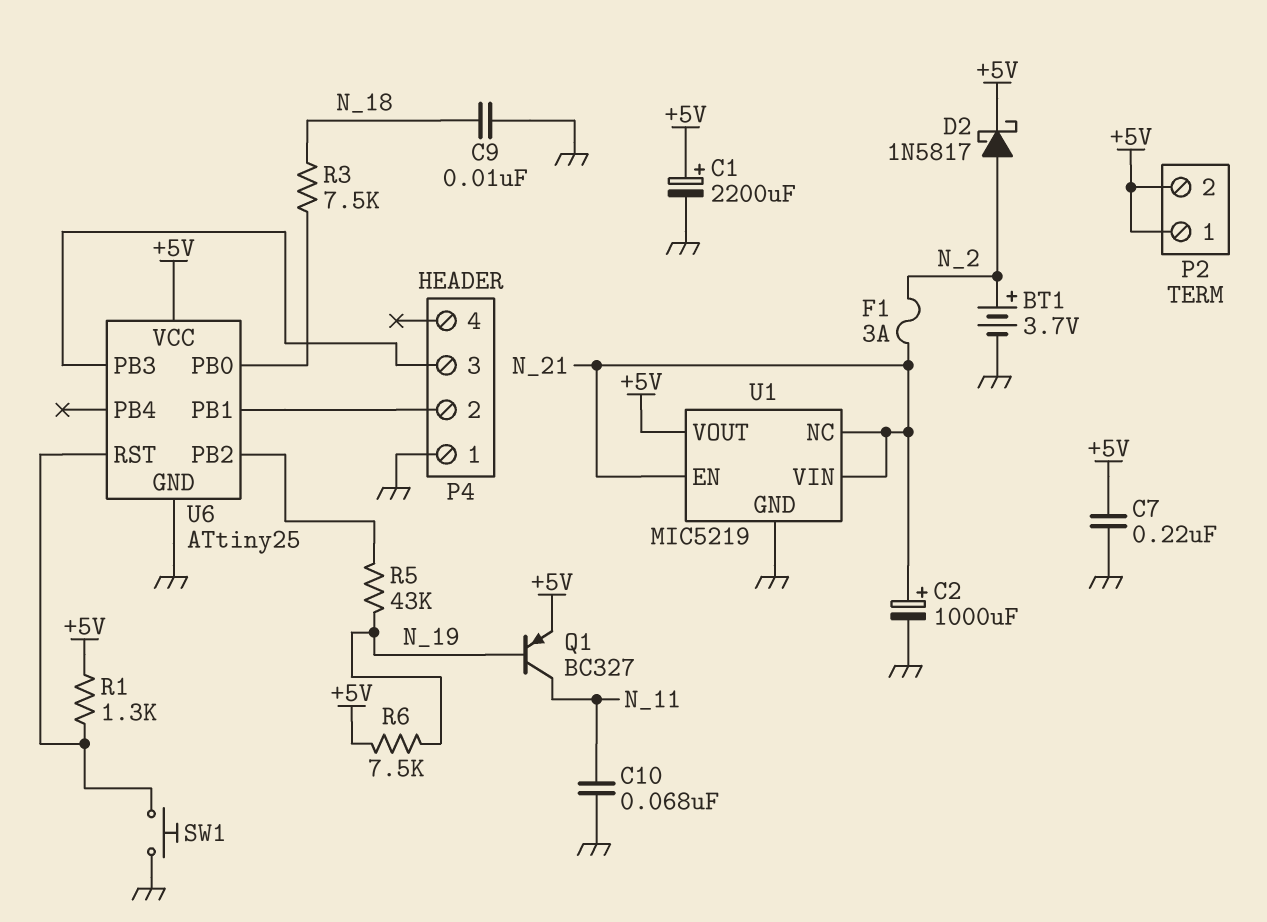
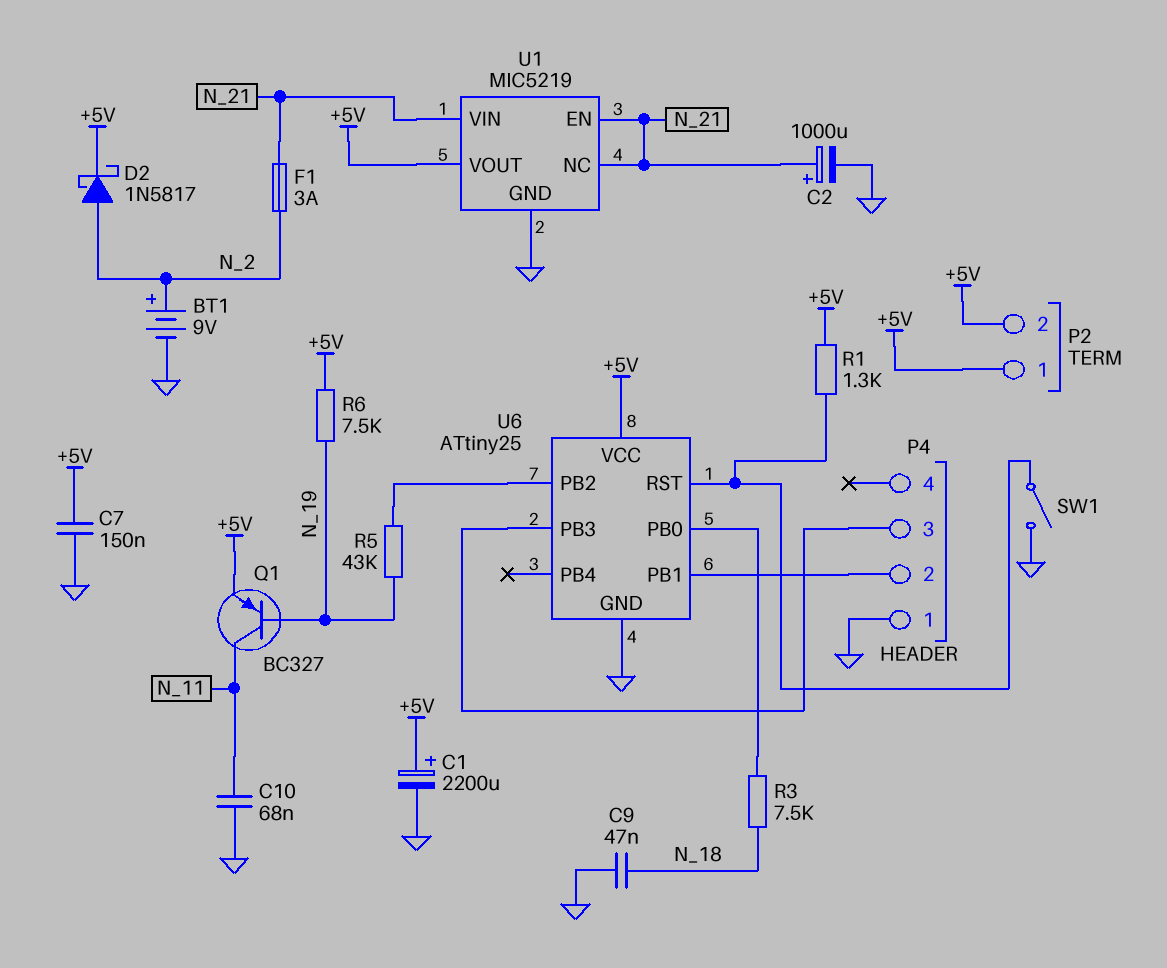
BT1: 3.7V (plus N_2, minus GND) -> 9V (plus N_2, minus GND)
C7: 220nF (+5V, GND) -> 150nF (+5V, GND)
C9: 10nF (GND, N_18) -> 47nF (GND, N_18)
SW1: button (GND, U6/RST) -> switch (GND, U6/RST)

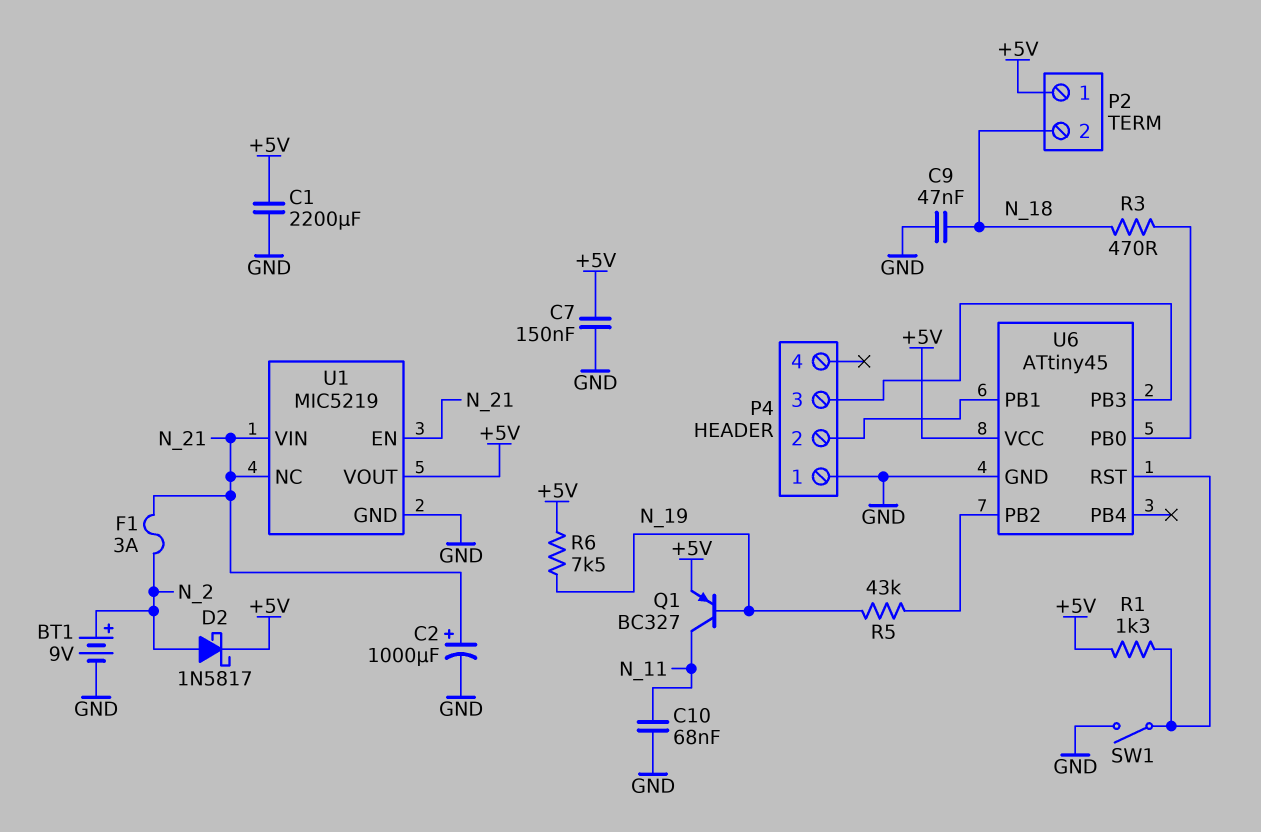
C1: 2200uF (plus +5V, minus GND) -> 2200uF (+5V, GND)
P2 pin 2: +5V -> N_18
R3: 7.5k (N_18, U6/PB0) -> 470 (N_18, U6/PB0)
U6: ATtiny25 -> ATtiny45

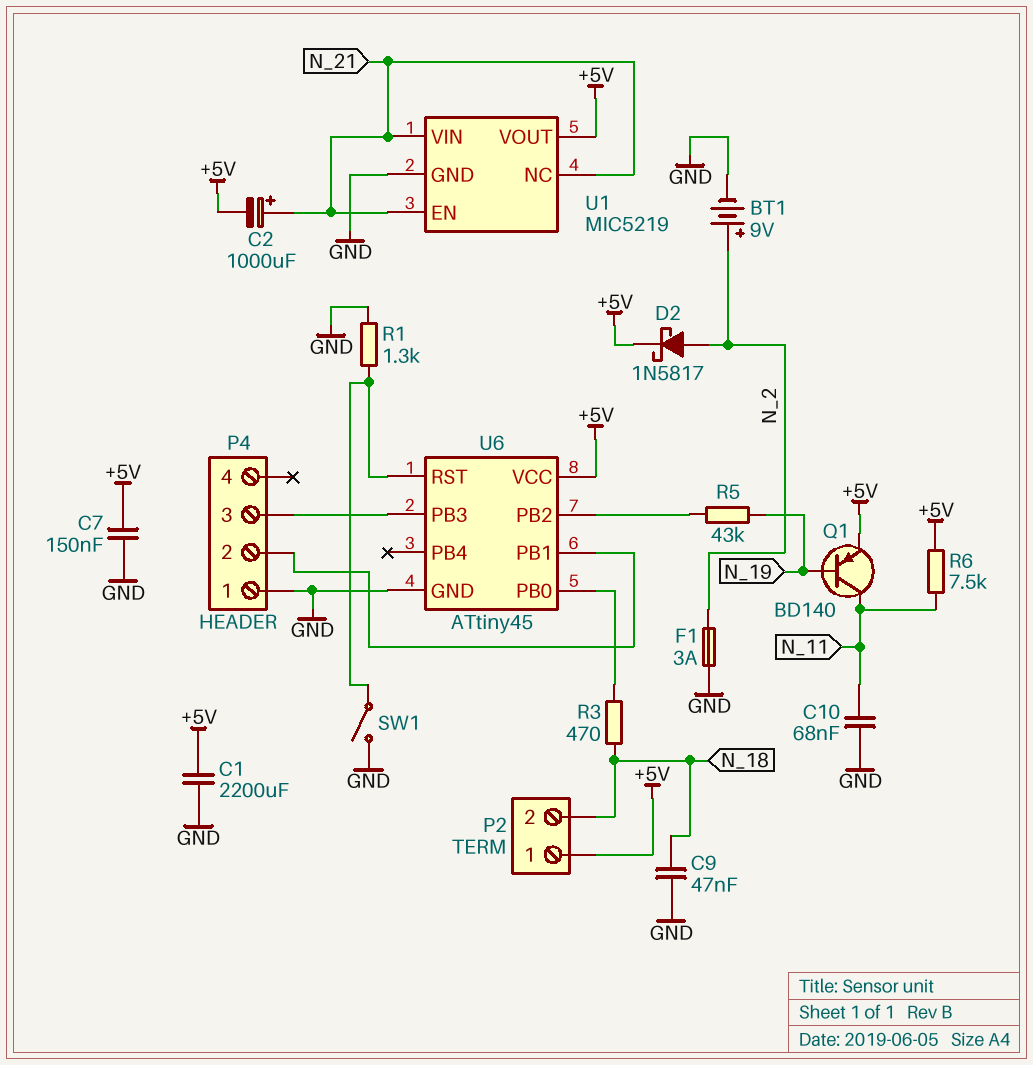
C2: 1000uF (plus N_21, minus GND) -> 1000uF (plus N_21, minus +5V)
F1: 3A (N_2, N_21) -> 3A (GND, N_2)
Q1: PNP BC327 (B N_19, C N_11, E +5V) -> PNP BD140 (B N_19, C N_11, E +5V)
R1: 1.3k (+5V, U6/RST) -> 1.3k (GND, U6/RST)
R6: 7.5k (+5V, N_19) -> 7.5k (+5V, N_11)

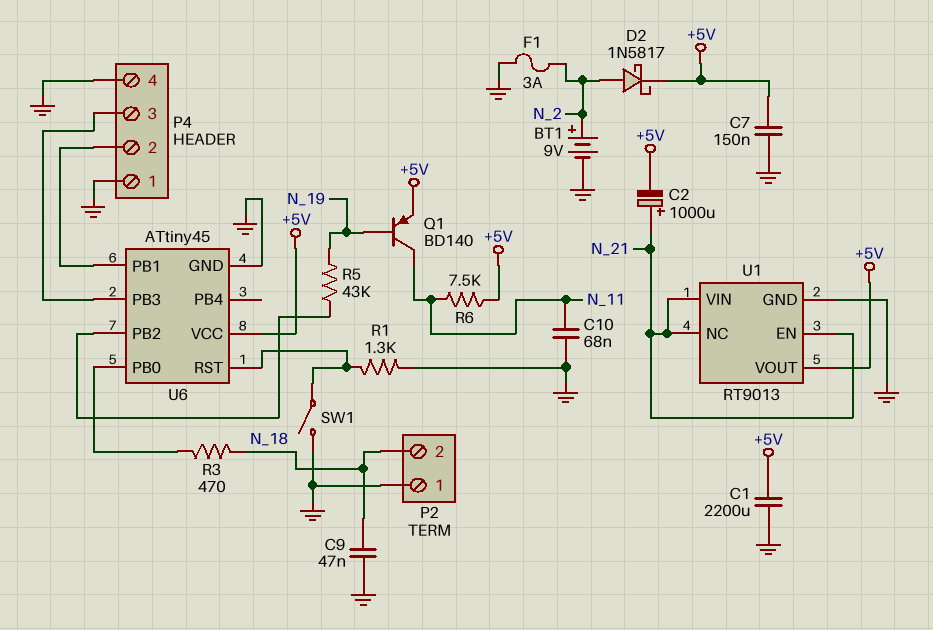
P2 pin 1: +5V -> GND
P4 pin 4: none -> GND
U1: MIC5219 -> RT9013

